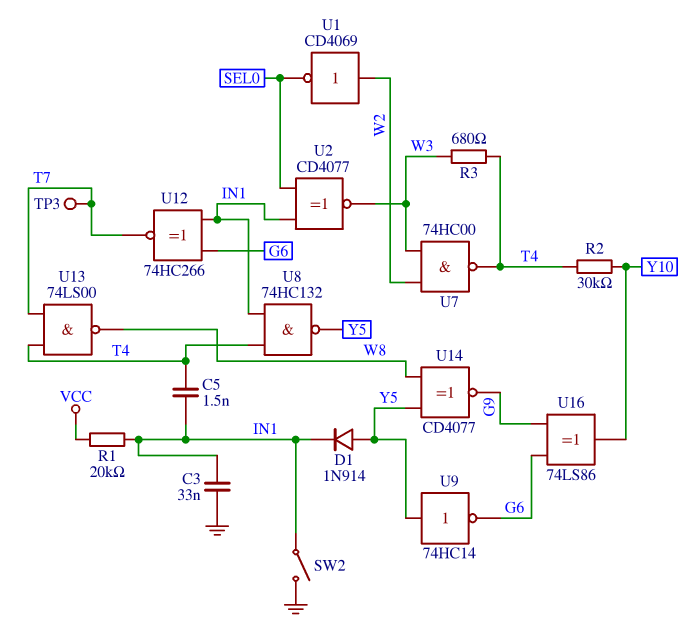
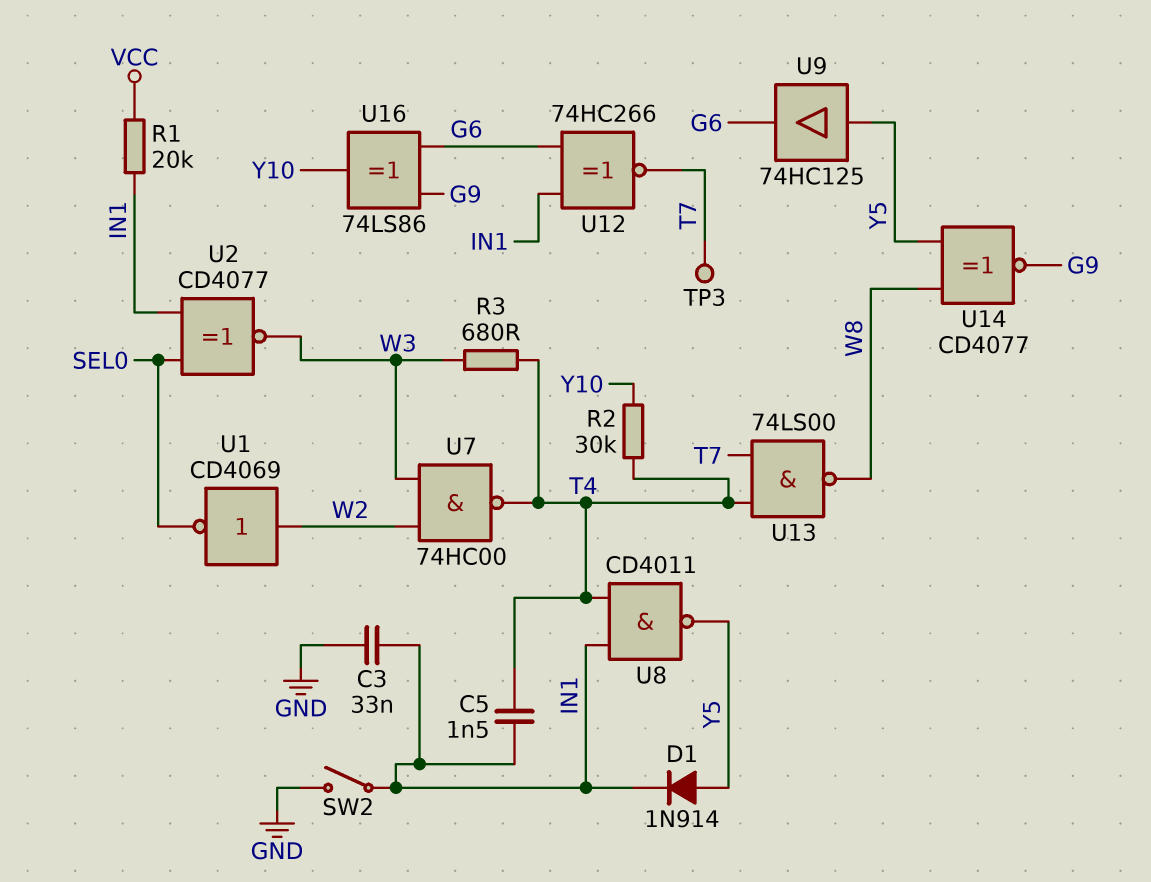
U8: NAND 74HC132 (in IN1, in T4, out Y5) -> NAND CD4011 (in IN1, in T4, out Y5)
U9: NOT 74HC14 (in Y5, out G6) -> buffer 74HC125 (in Y5, out G6)

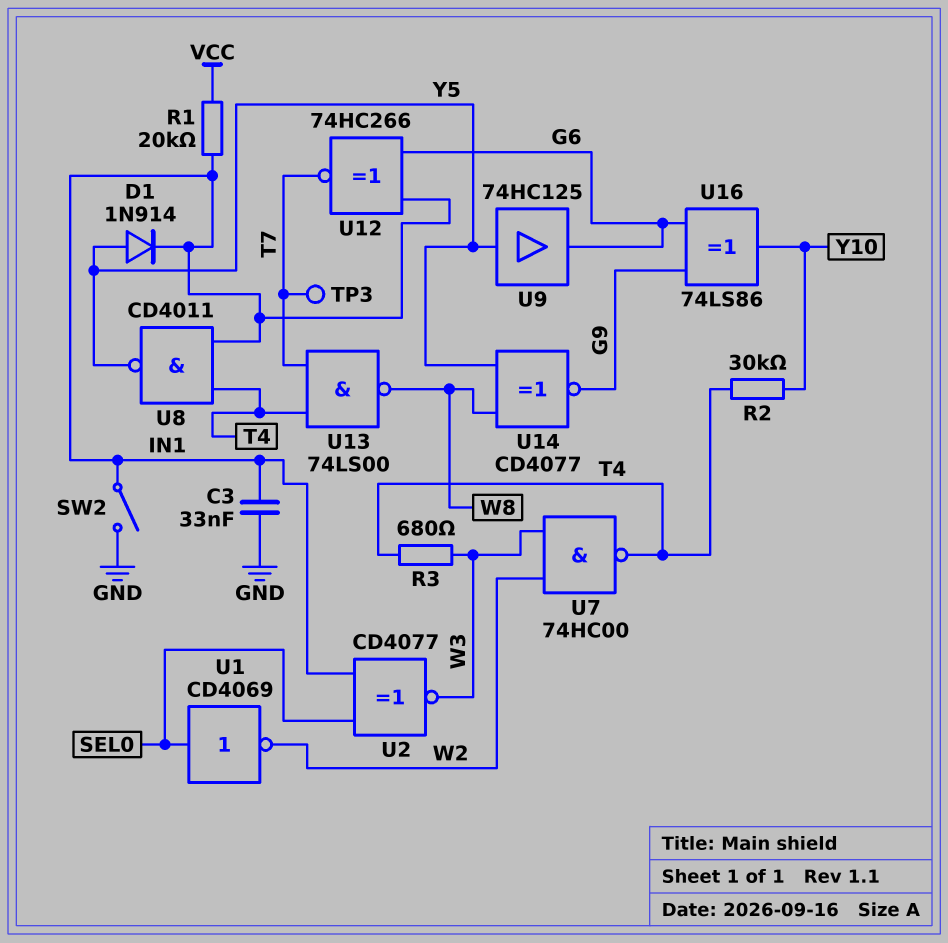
C5: 1.5nF (IN1, T4) -> none
U1: NOT CD4069 (in W2, out SEL0) -> NOT CD4069 (in SEL0, out W2)

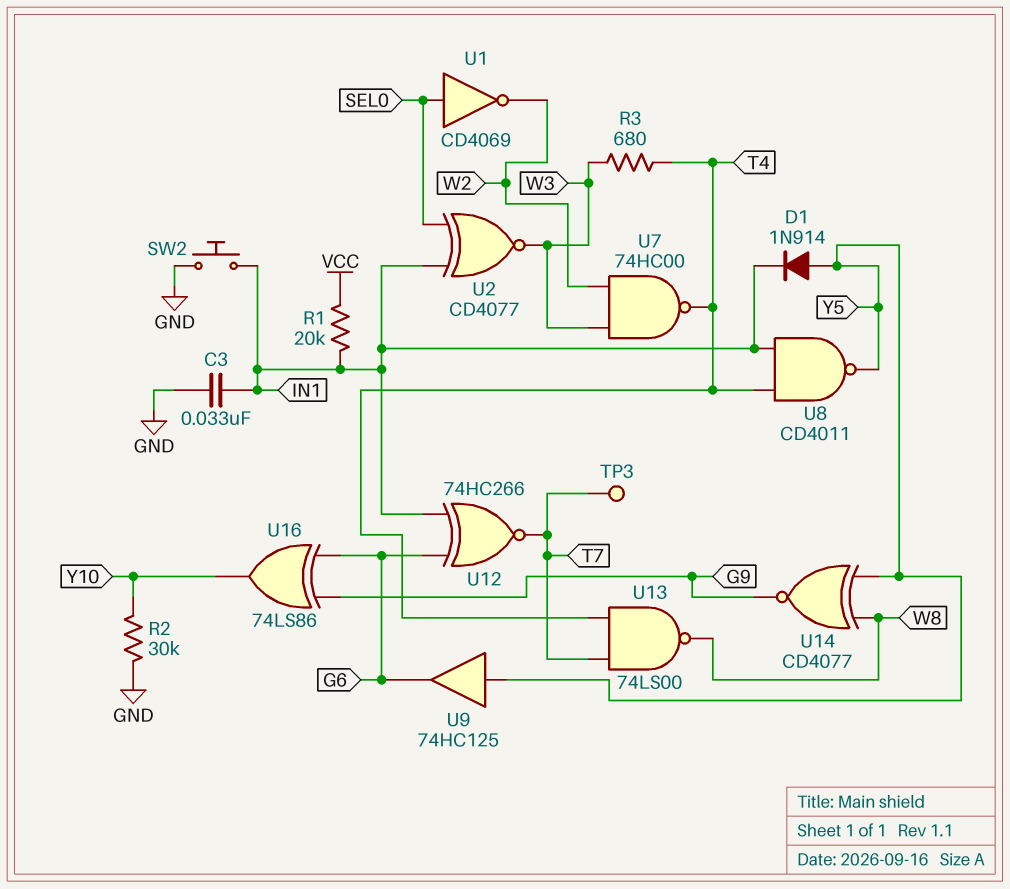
R2: 30k (T4, Y10) -> 30k (GND, Y10)
SW2: switch (GND, IN1) -> button (GND, IN1)

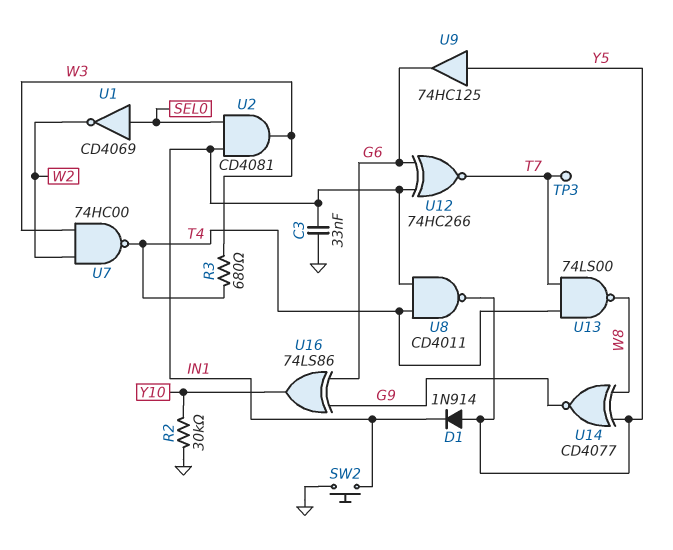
R1: 20k (IN1, VCC) -> none
U2: XNOR CD4077 (in IN1, in SEL0, out W3) -> AND CD4081 (in IN1, in SEL0, out W3)

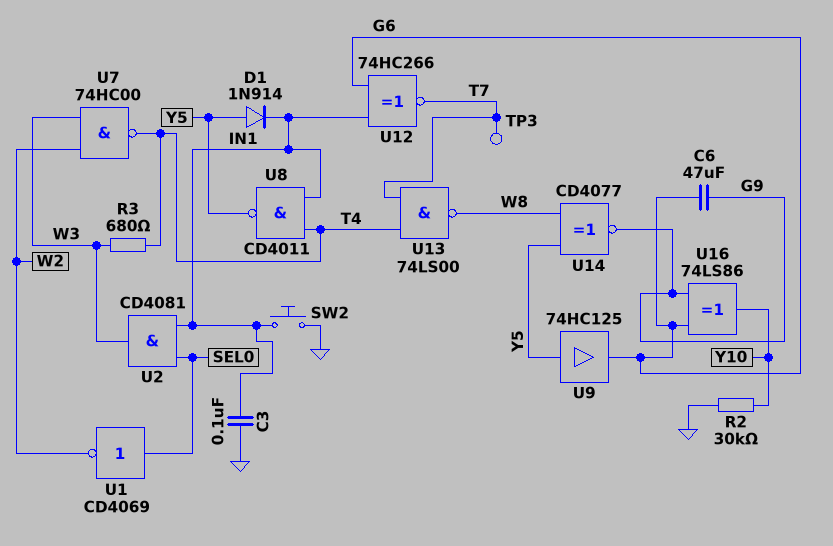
C3: 33nF (GND, IN1) -> 100nF (GND, IN1)
C6: none -> 47uF (G6, G9)

